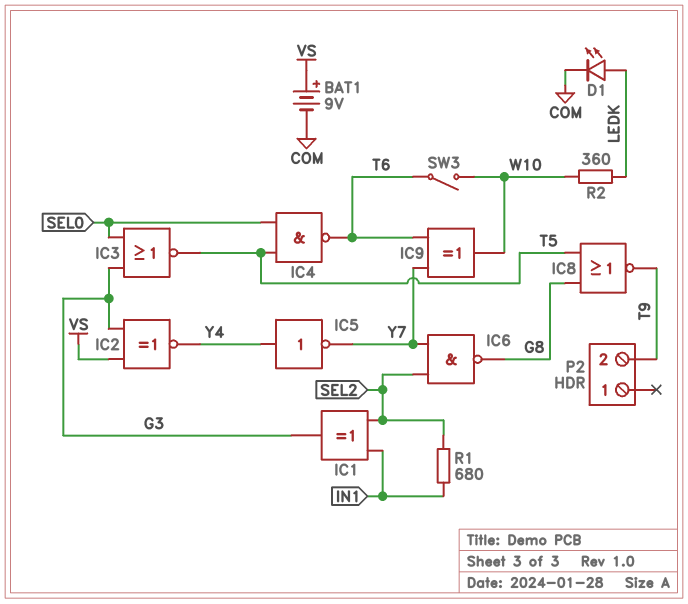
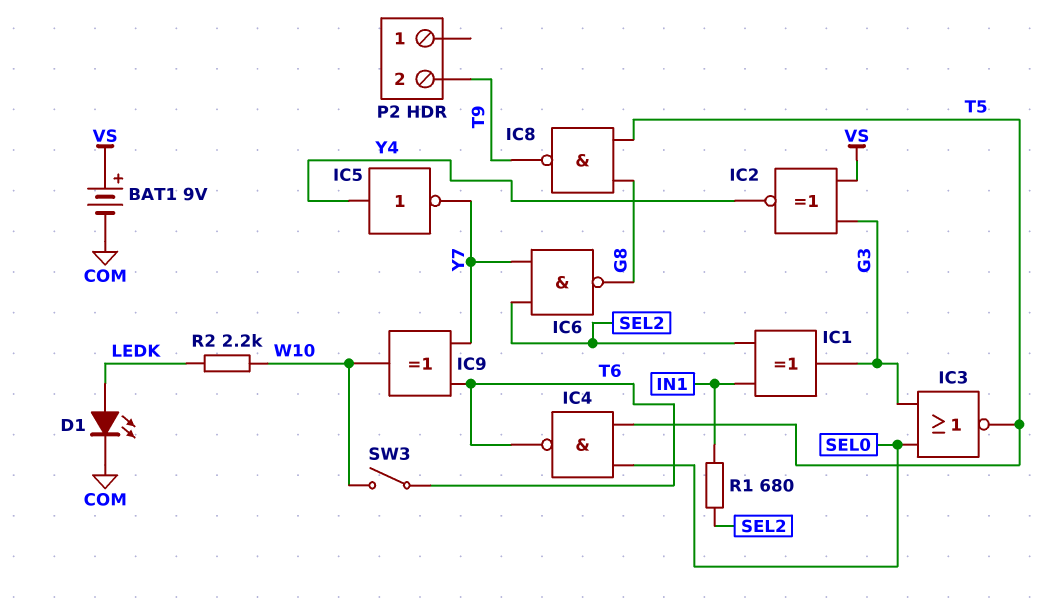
IC8: NOR (in G8, in T5, out T9) -> NAND (in G8, in T5, out T9)
R2: 360 (LEDK, W10) -> 2.2k (LEDK, W10)

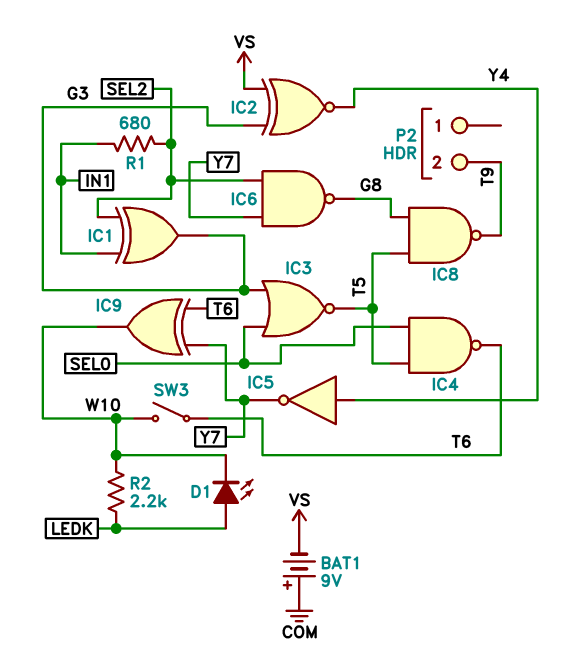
BAT1: 9V (plus VS, minus COM) -> 9V (plus COM, minus VS)
D1: LED (A LEDK, K COM) -> LED (A LEDK, K W10)

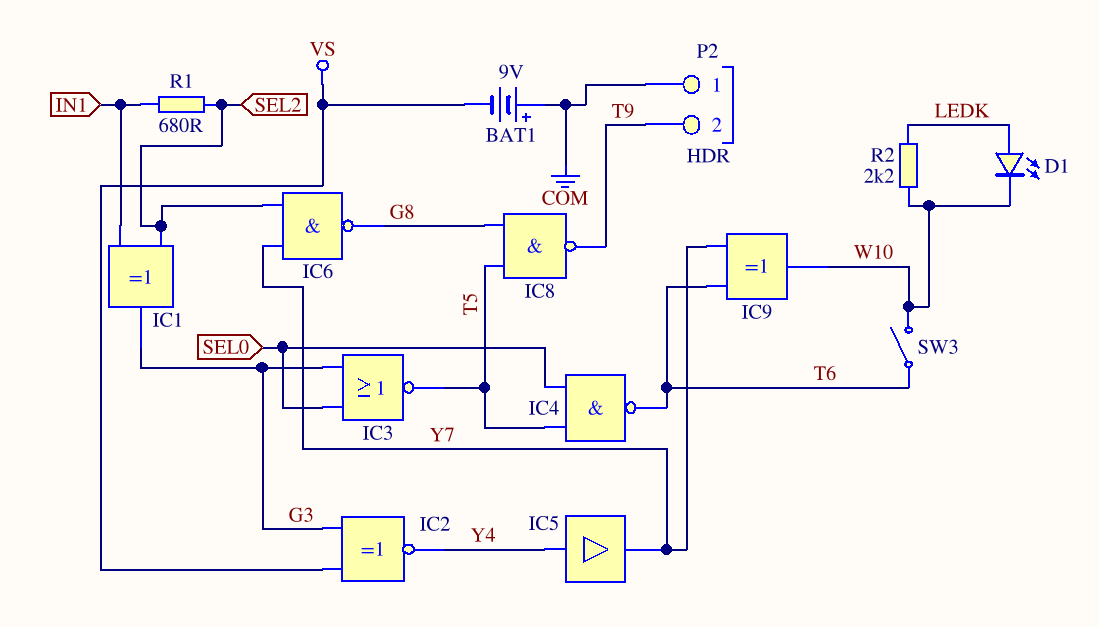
IC5: NOT (in Y4, out Y7) -> buffer (in Y4, out Y7)
P2 pin 1: none -> COM

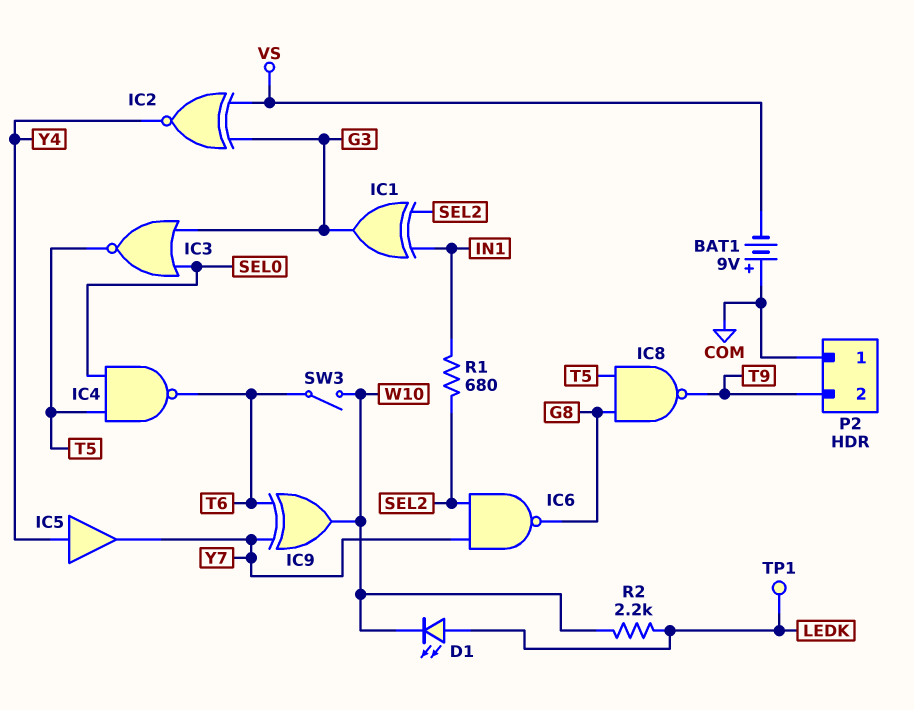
TP1: none -> test point (LEDK)

